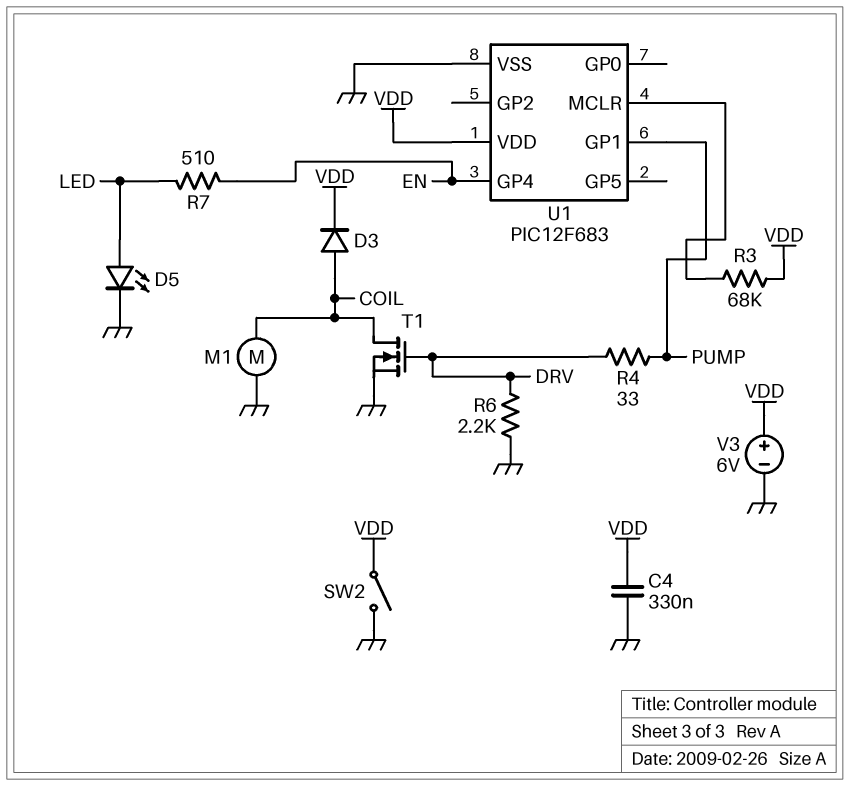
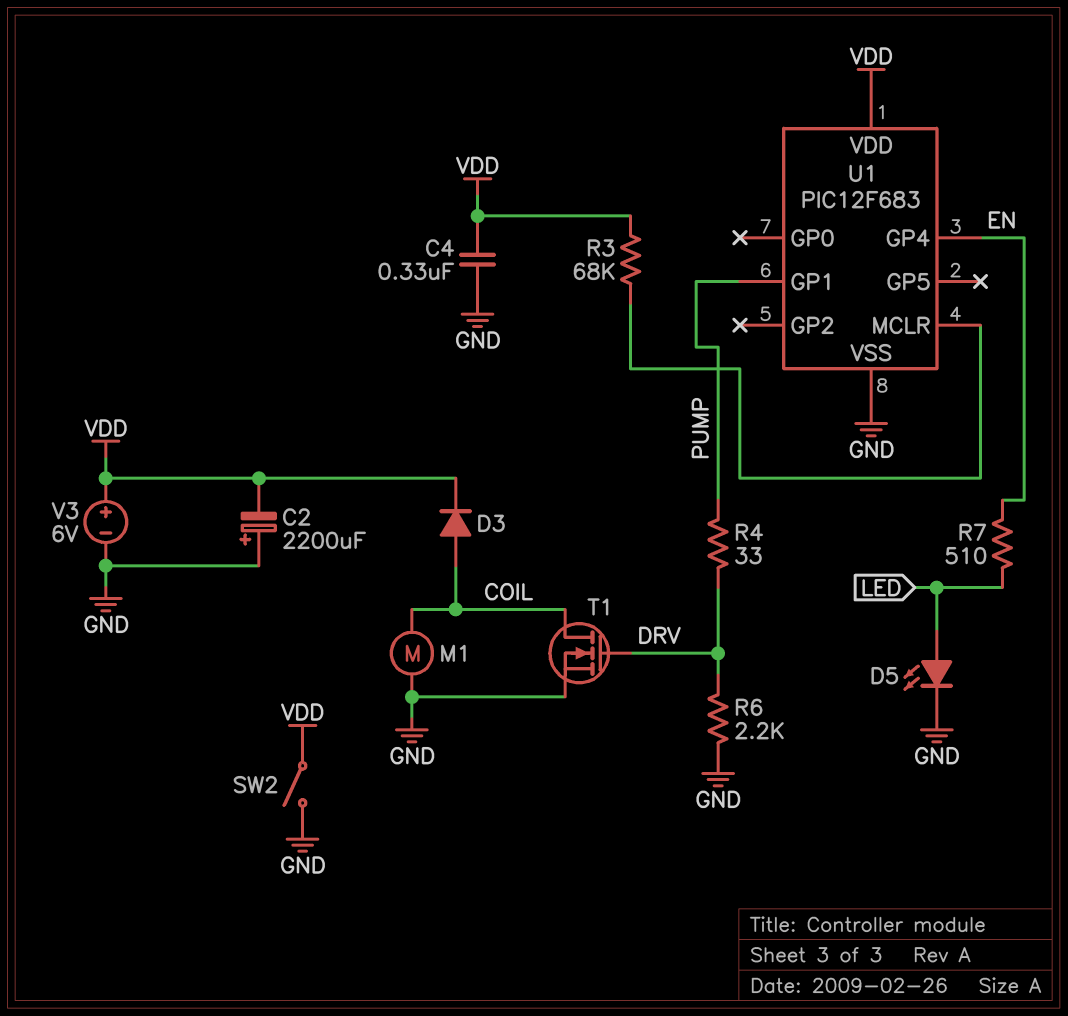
C2: none -> 2200uF (plus GND, minus VDD)

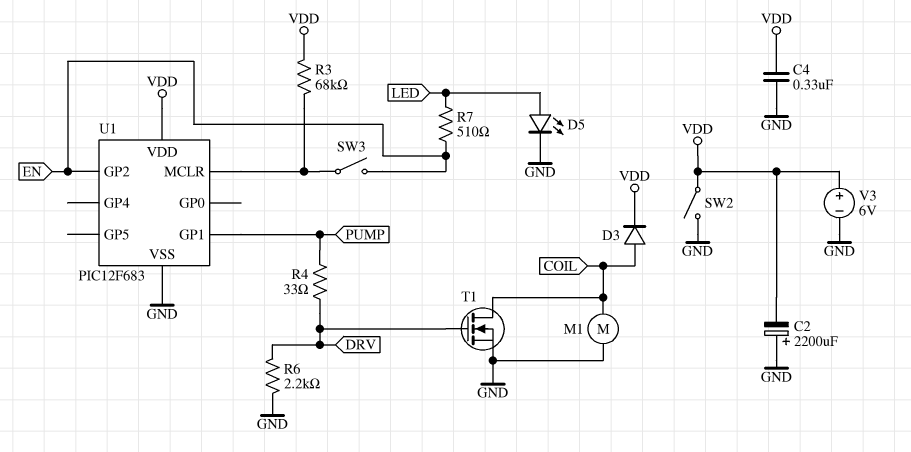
SW3: none -> switch (EN, U1/MCLR)
U1 pin GP2: none -> EN
U1 pin GP4: EN -> none

